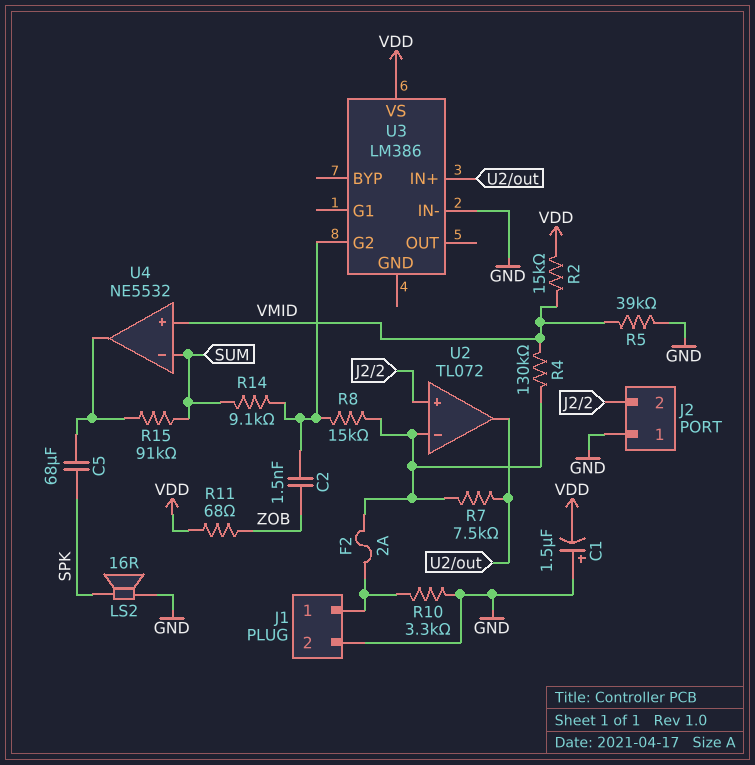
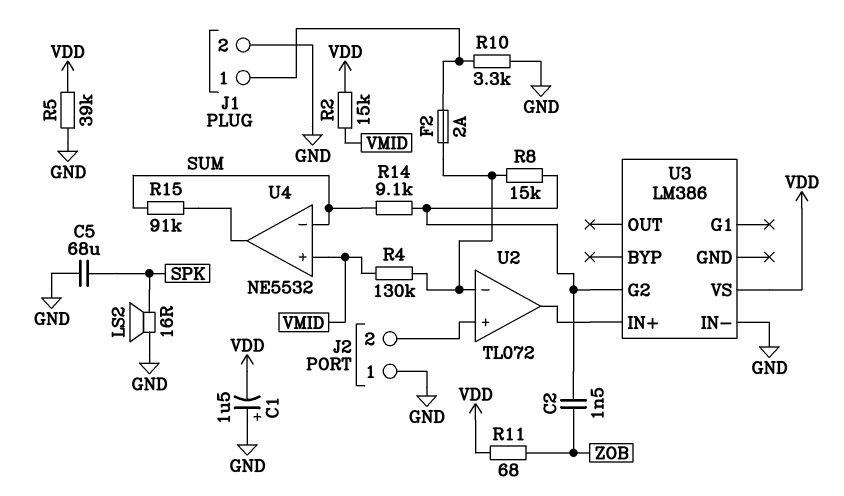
C5: 68uF (SPK, U4/out) -> 68uF (GND, SPK)
R5: 39k (GND, VMID) -> 39k (GND, VDD)
R7: 7.5k (U2/in-, U2/out) -> none

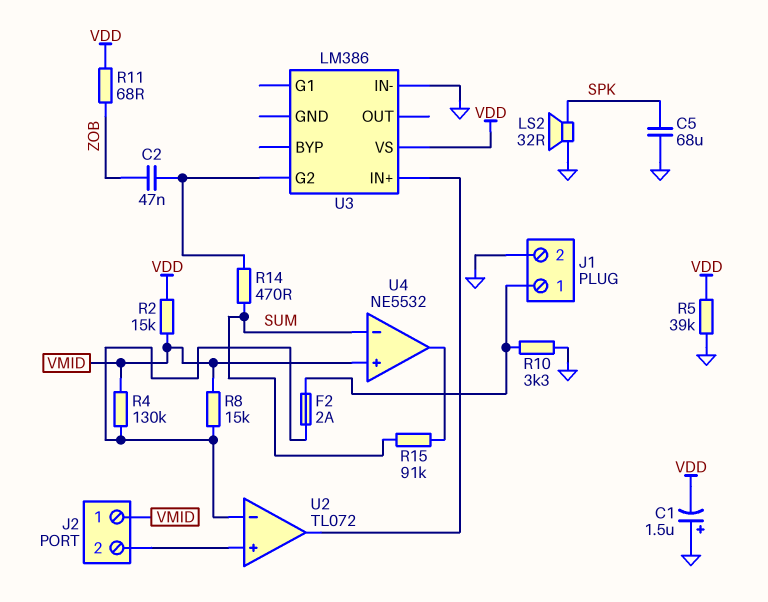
C2: 1.5nF (U3/G2, ZOB) -> 47nF (U3/G2, ZOB)
J2 pin 1: GND -> VMID
LS2: speaker 16R (GND, SPK) -> speaker 32R (GND, SPK)
R8: 15k (U2/in-, U3/G2) -> 15k (U2/in-, VMID)
R14: 9.1k (SUM, U3/G2) -> 470 (SUM, U3/G2)

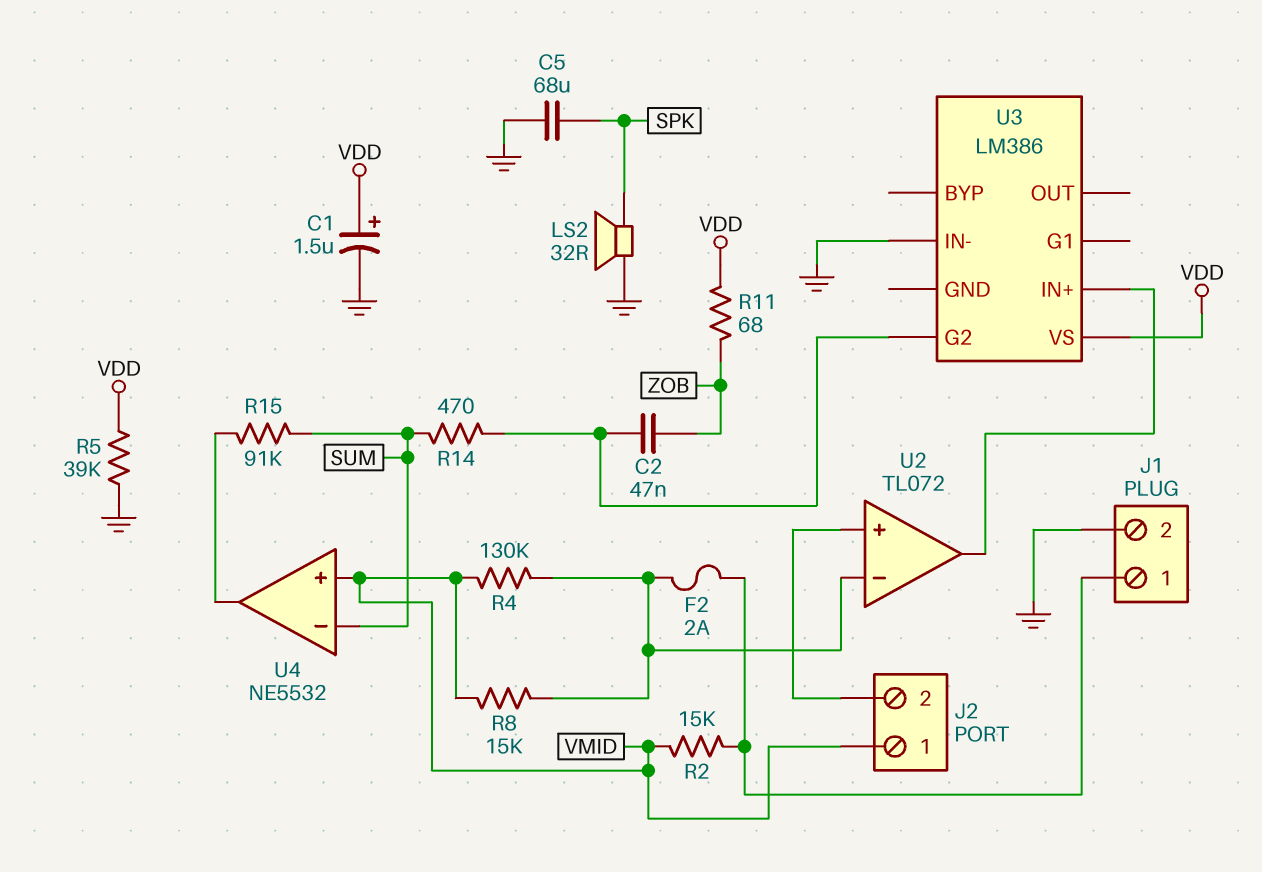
C1: 1.5uF (plus GND, minus VDD) -> 1.5uF (plus VDD, minus GND)
R2: 15k (VDD, VMID) -> 15k (J1/1, VMID)
R10: 3.3k (GND, J1/1) -> none

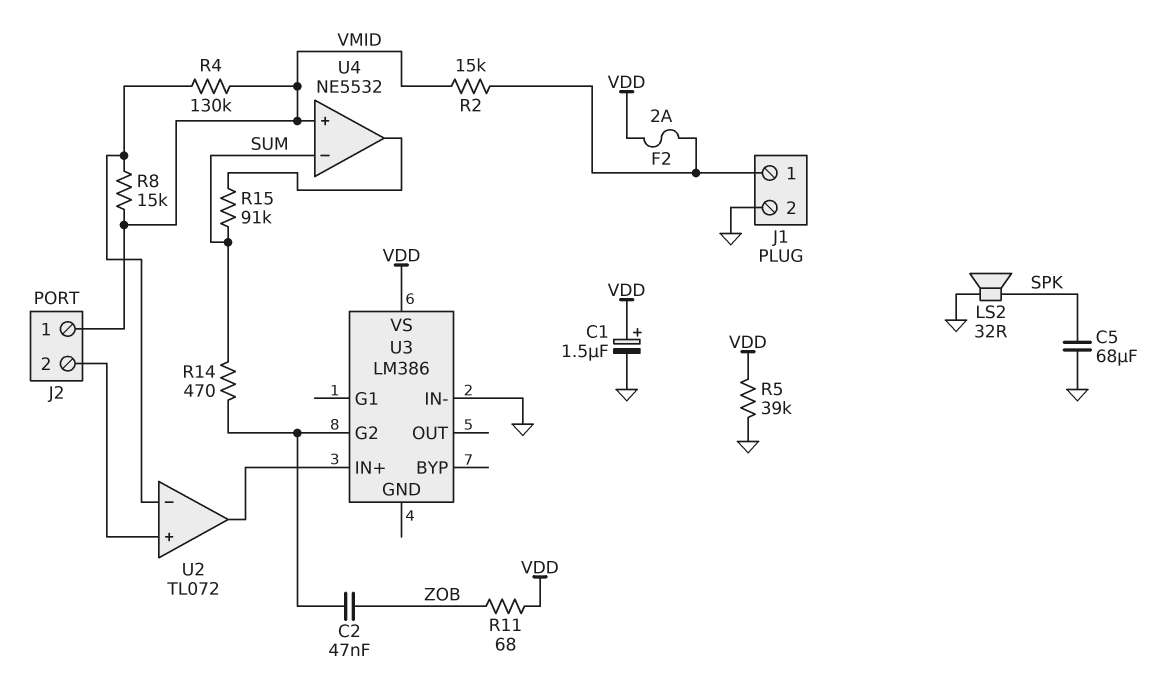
F2: 2A (J1/1, U2/in-) -> 2A (J1/1, VDD)

